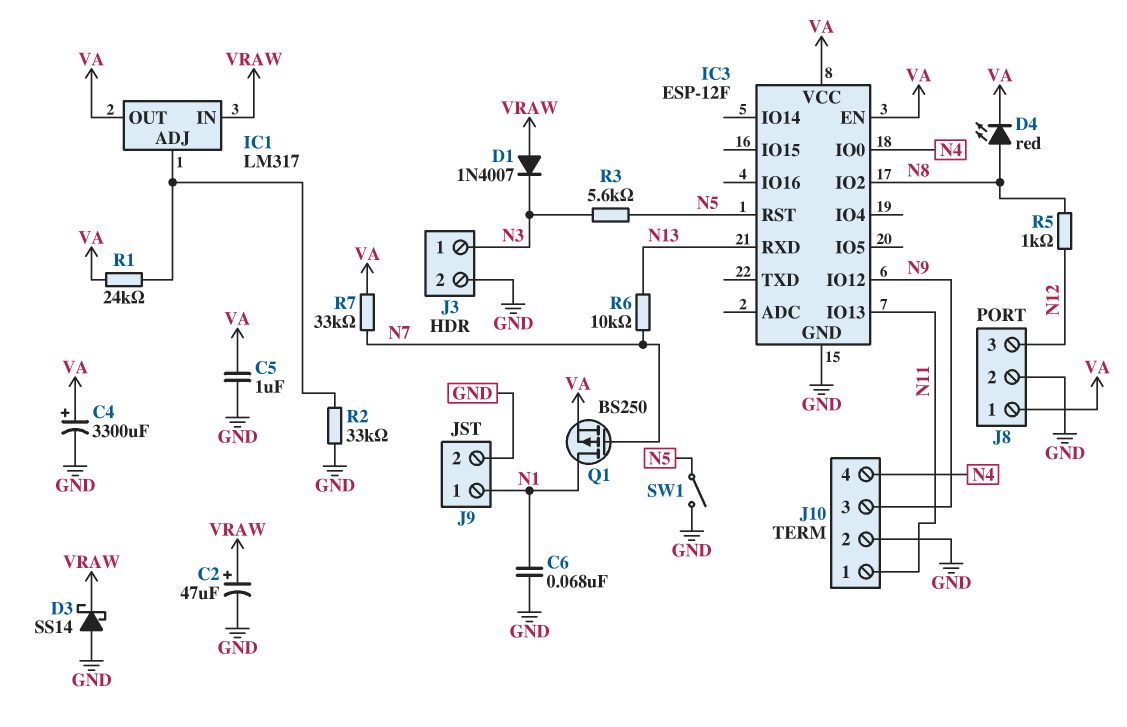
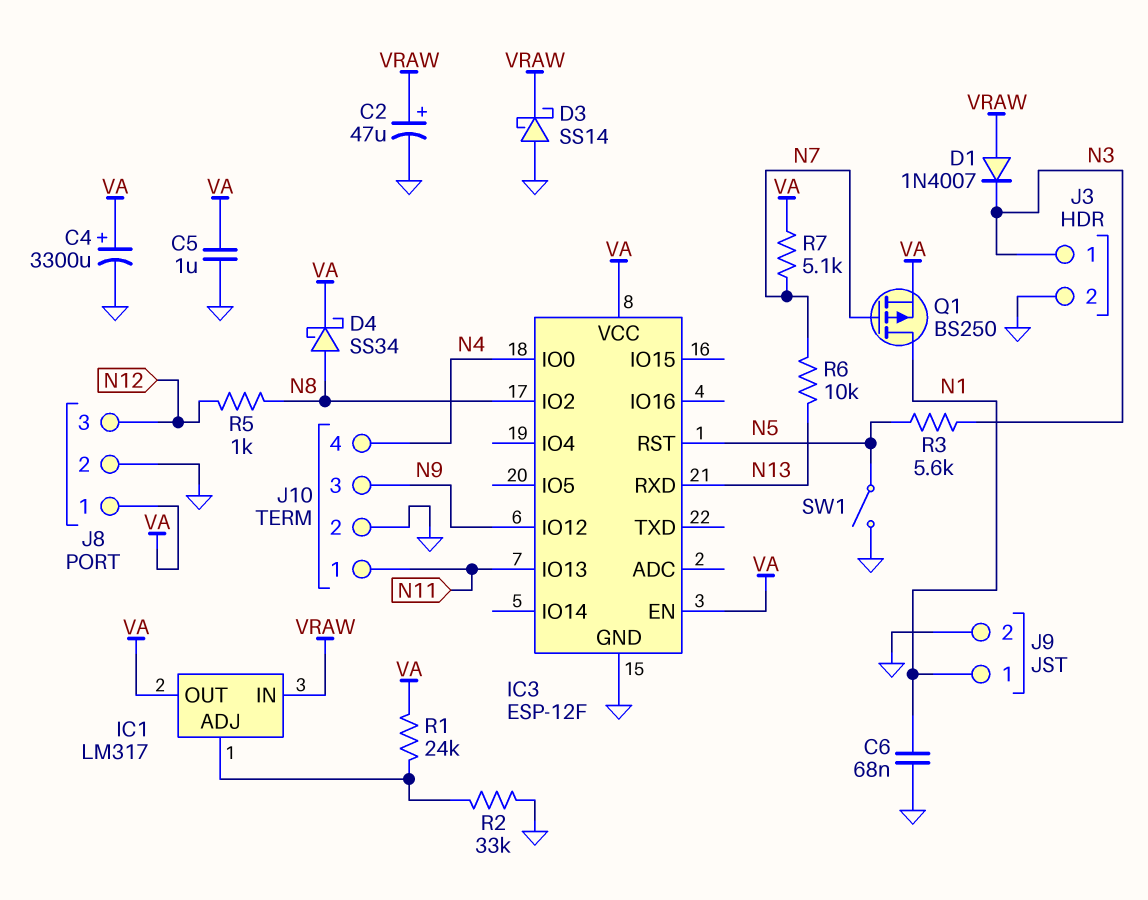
D4: LED red (A N8, K VA) -> schottky SS34 (A N8, K VA)
R7: 33k (N7, VA) -> 5.1k (N7, VA)

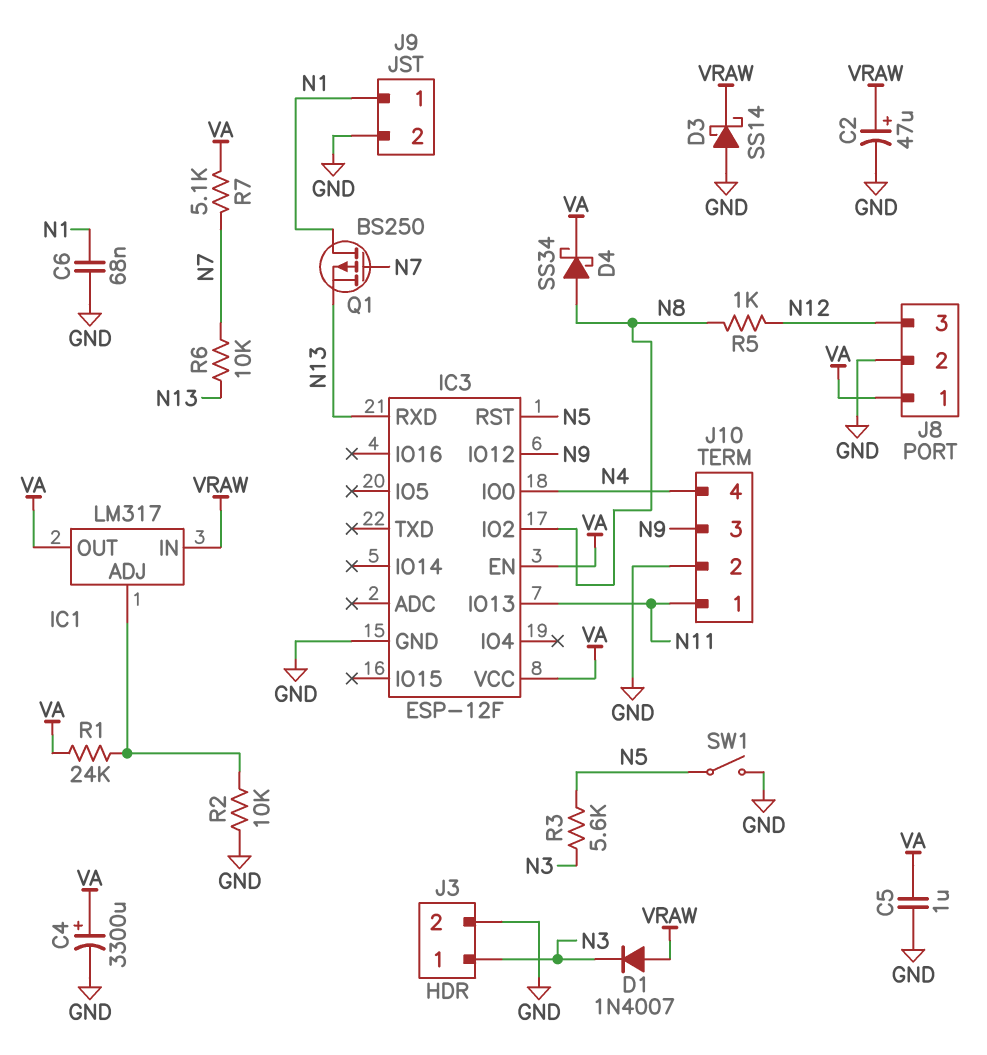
Q1: PMOS BS250 (G N7, D N1, S VA) -> PMOS BS250 (G N7, D N1, S N13)
R2: 33k (GND, IC1/ADJ) -> 10k (GND, IC1/ADJ)

